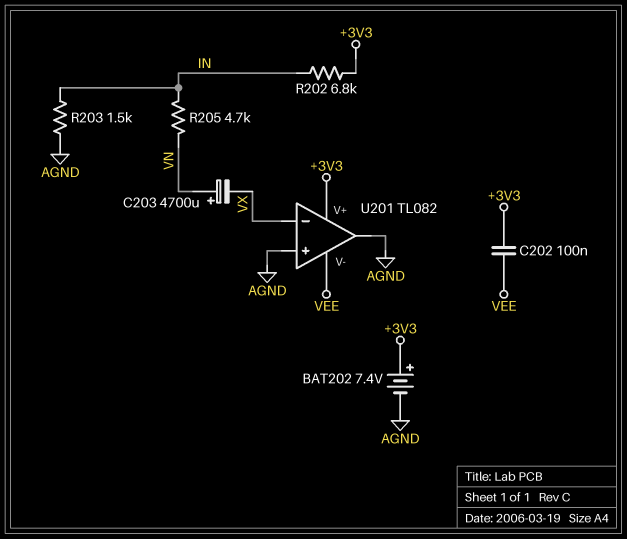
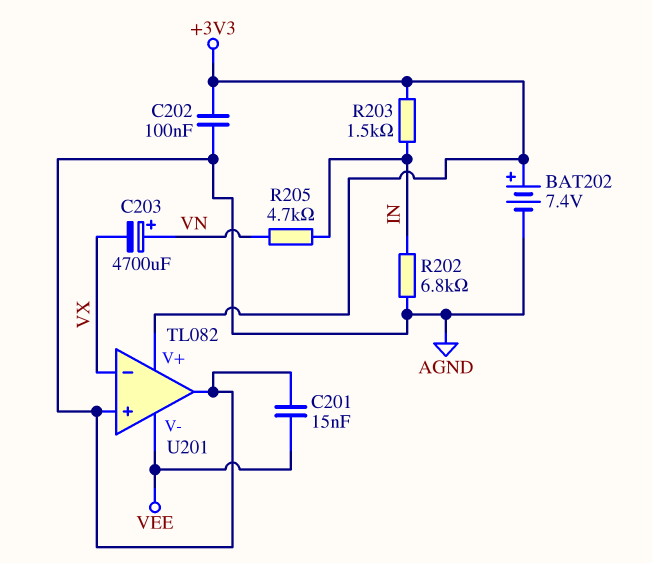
C201: none -> 15nF (AGND, VEE)
C202: 100nF (+3V3, VEE) -> 100nF (+3V3, AGND)
R202: 6.8k (+3V3, IN) -> 6.8k (AGND, IN)
R203: 1.5k (AGND, IN) -> 1.5k (+3V3, IN)

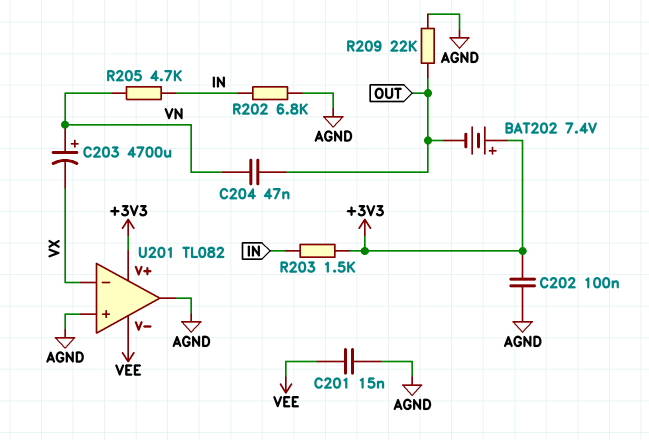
BAT202: 7.4V (plus +3V3, minus AGND) -> 7.4V (plus +3V3, minus OUT)
C204: none -> 47nF (OUT, VN)
R209: none -> 22k (AGND, OUT)

